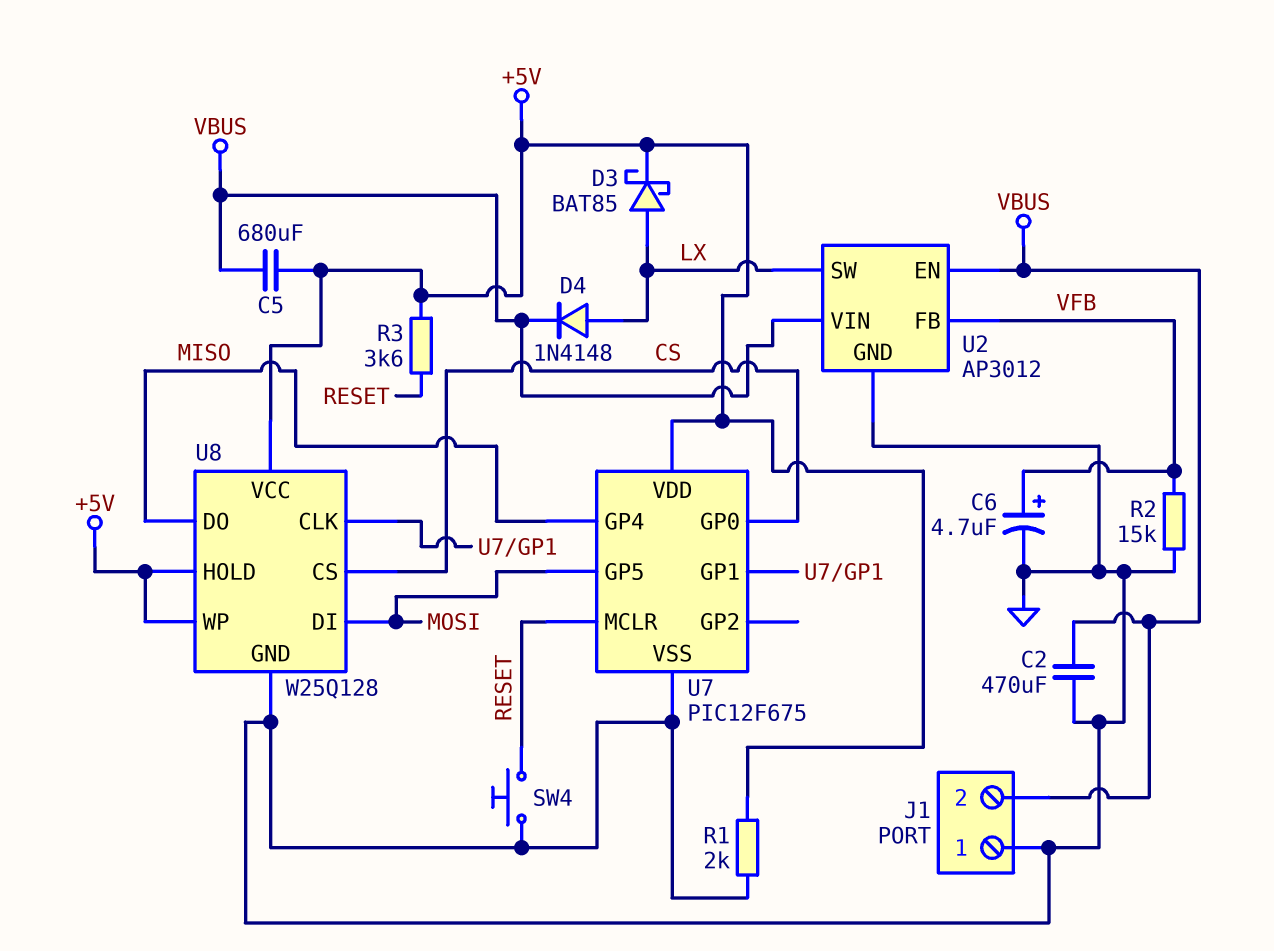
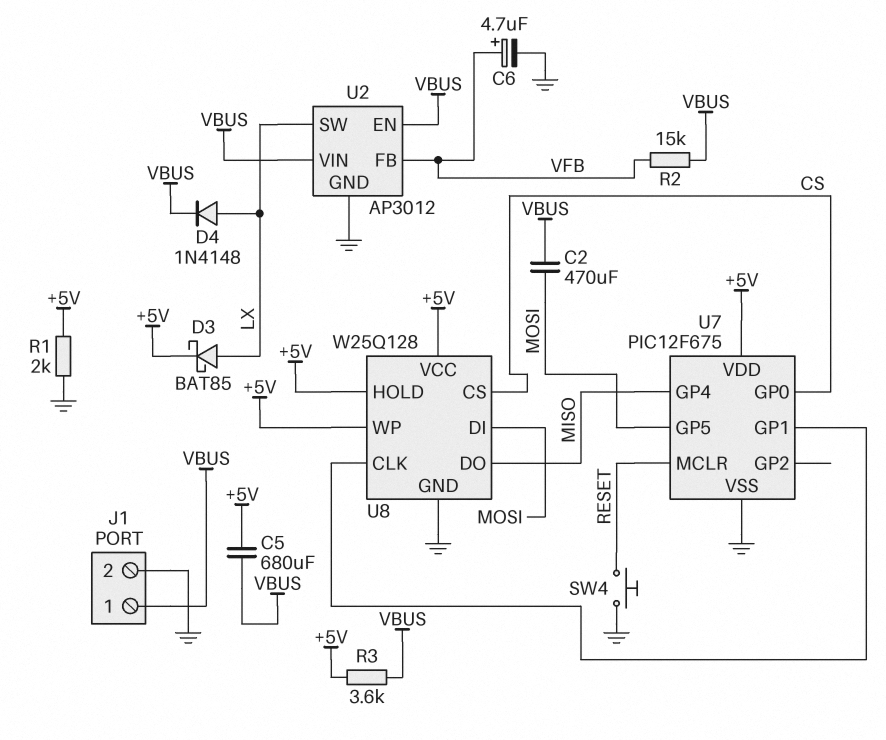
C2: 470uF (GND, VBUS) -> 470uF (MOSI, VBUS)
J1 pin 1: GND -> VBUS
J1 pin 2: VBUS -> GND
R2: 15k (GND, VFB) -> 15k (VBUS, VFB)
R3: 3.6k (+5V, RESET) -> 3.6k (+5V, VBUS)

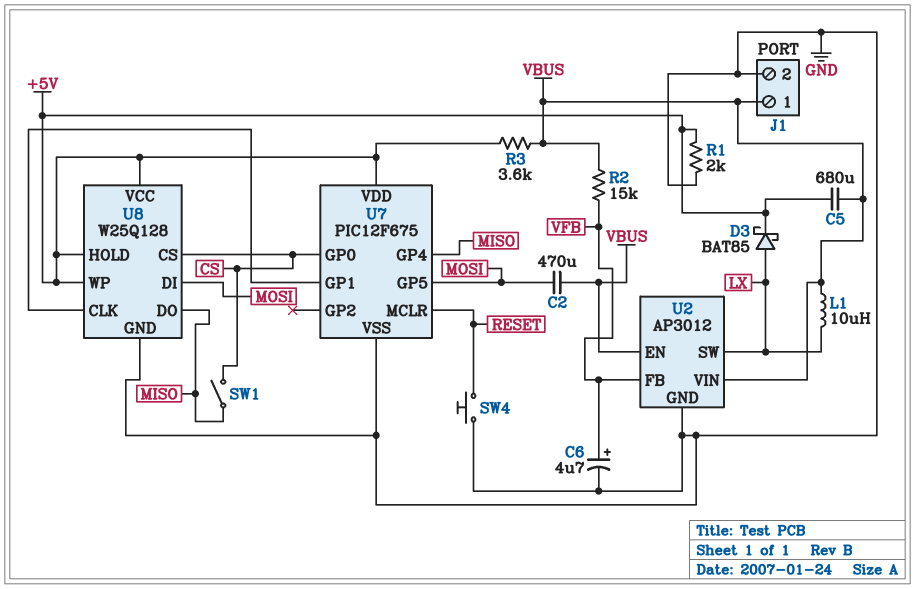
D4: diode 1N4148 (A LX, K VBUS) -> none
L1: none -> 10uH (LX, VBUS)
SW1: none -> switch (CS, MISO)

